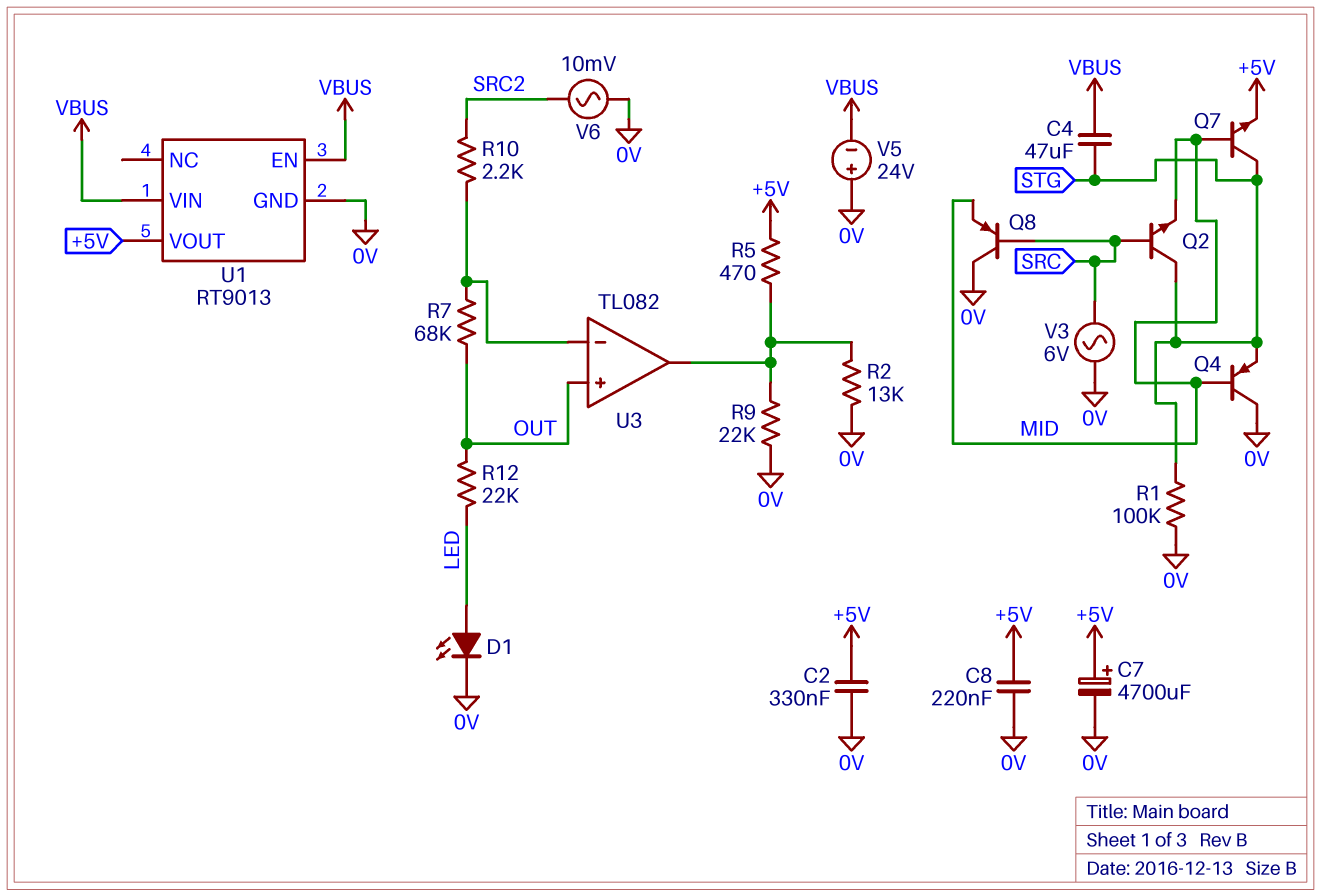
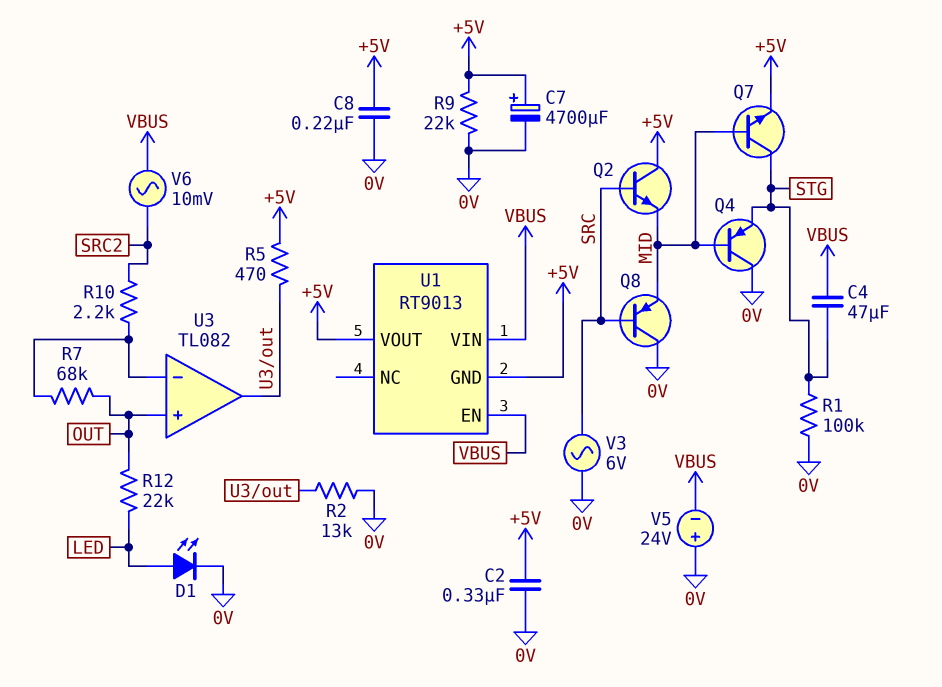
Q2: NPN (B SRC, C STG, E MID) -> NPN (B SRC, C +5V, E MID)
R9: 22k (0V, U3/out) -> 22k (+5V, 0V)
U1 pin GND: 0V -> +5V
V6: AC 10mV (0V, SRC2) -> AC 10mV (SRC2, VBUS)

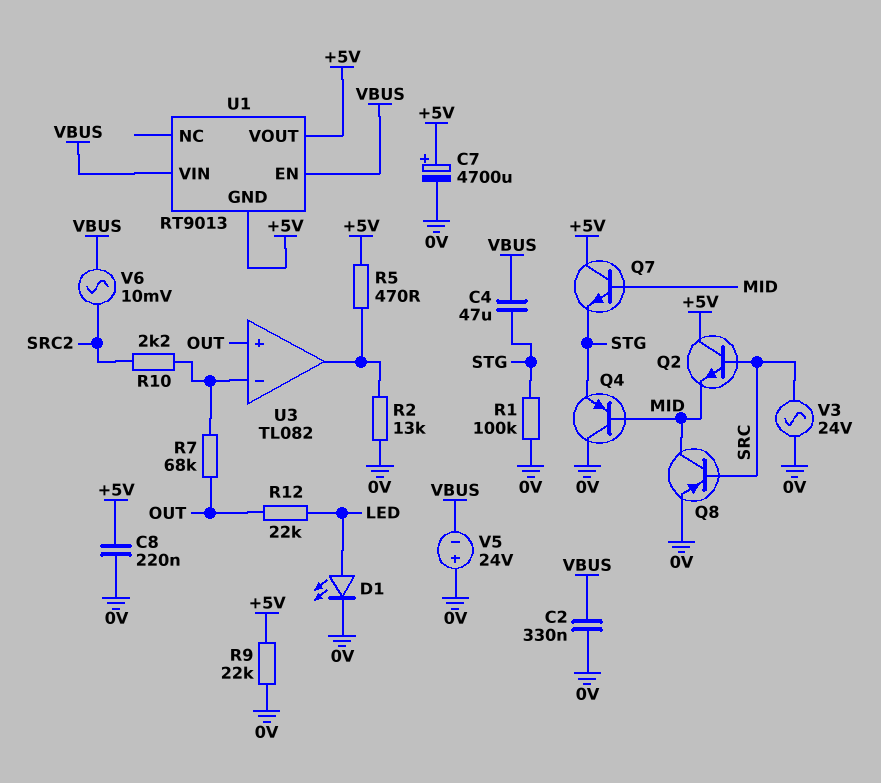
C2: 330nF (+5V, 0V) -> 330nF (0V, VBUS)
Q7: NPN (B MID, C STG, E +5V) -> NPN (B MID, C +5V, E STG)
Q8: PNP (B SRC, C 0V, E MID) -> PNP (B SRC, C MID, E 0V)
V3: AC 6V (0V, SRC) -> AC 24V (0V, SRC)

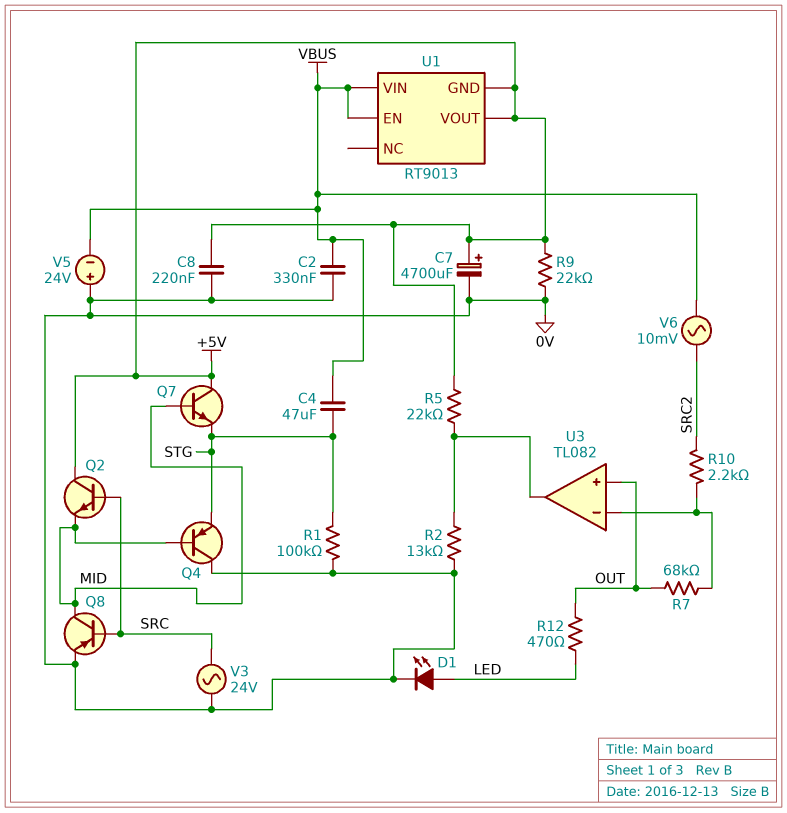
R5: 470 (+5V, U3/out) -> 22k (+5V, U3/out)
R12: 22k (LED, OUT) -> 470 (LED, OUT)

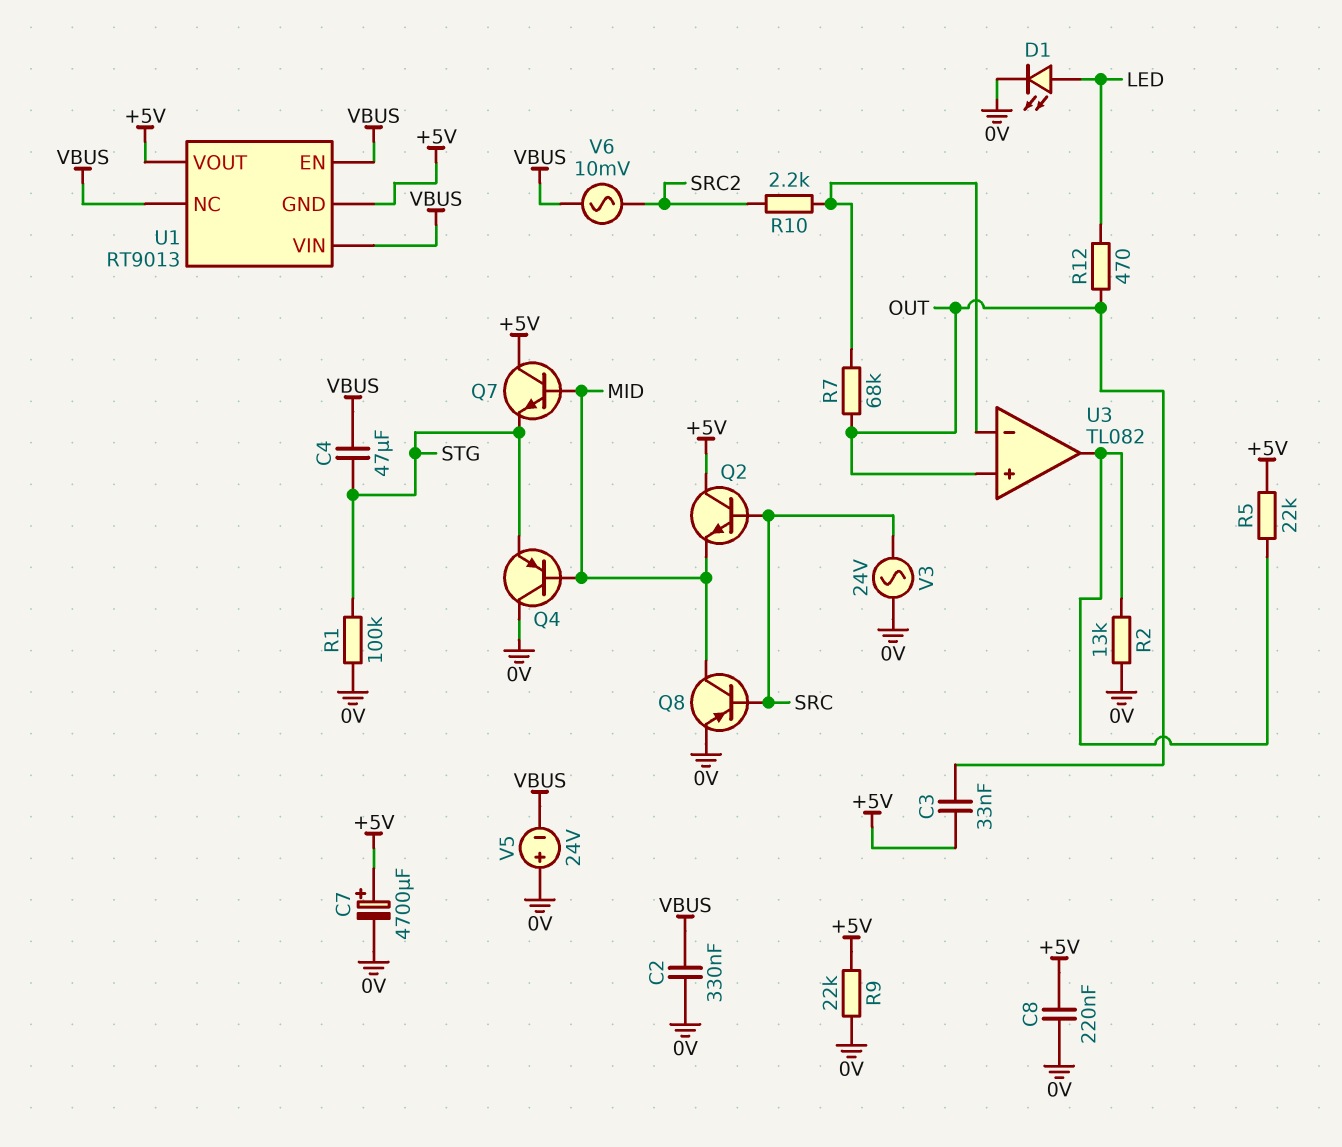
C3: none -> 33nF (+5V, OUT)
U1 pin NC: none -> VBUS

